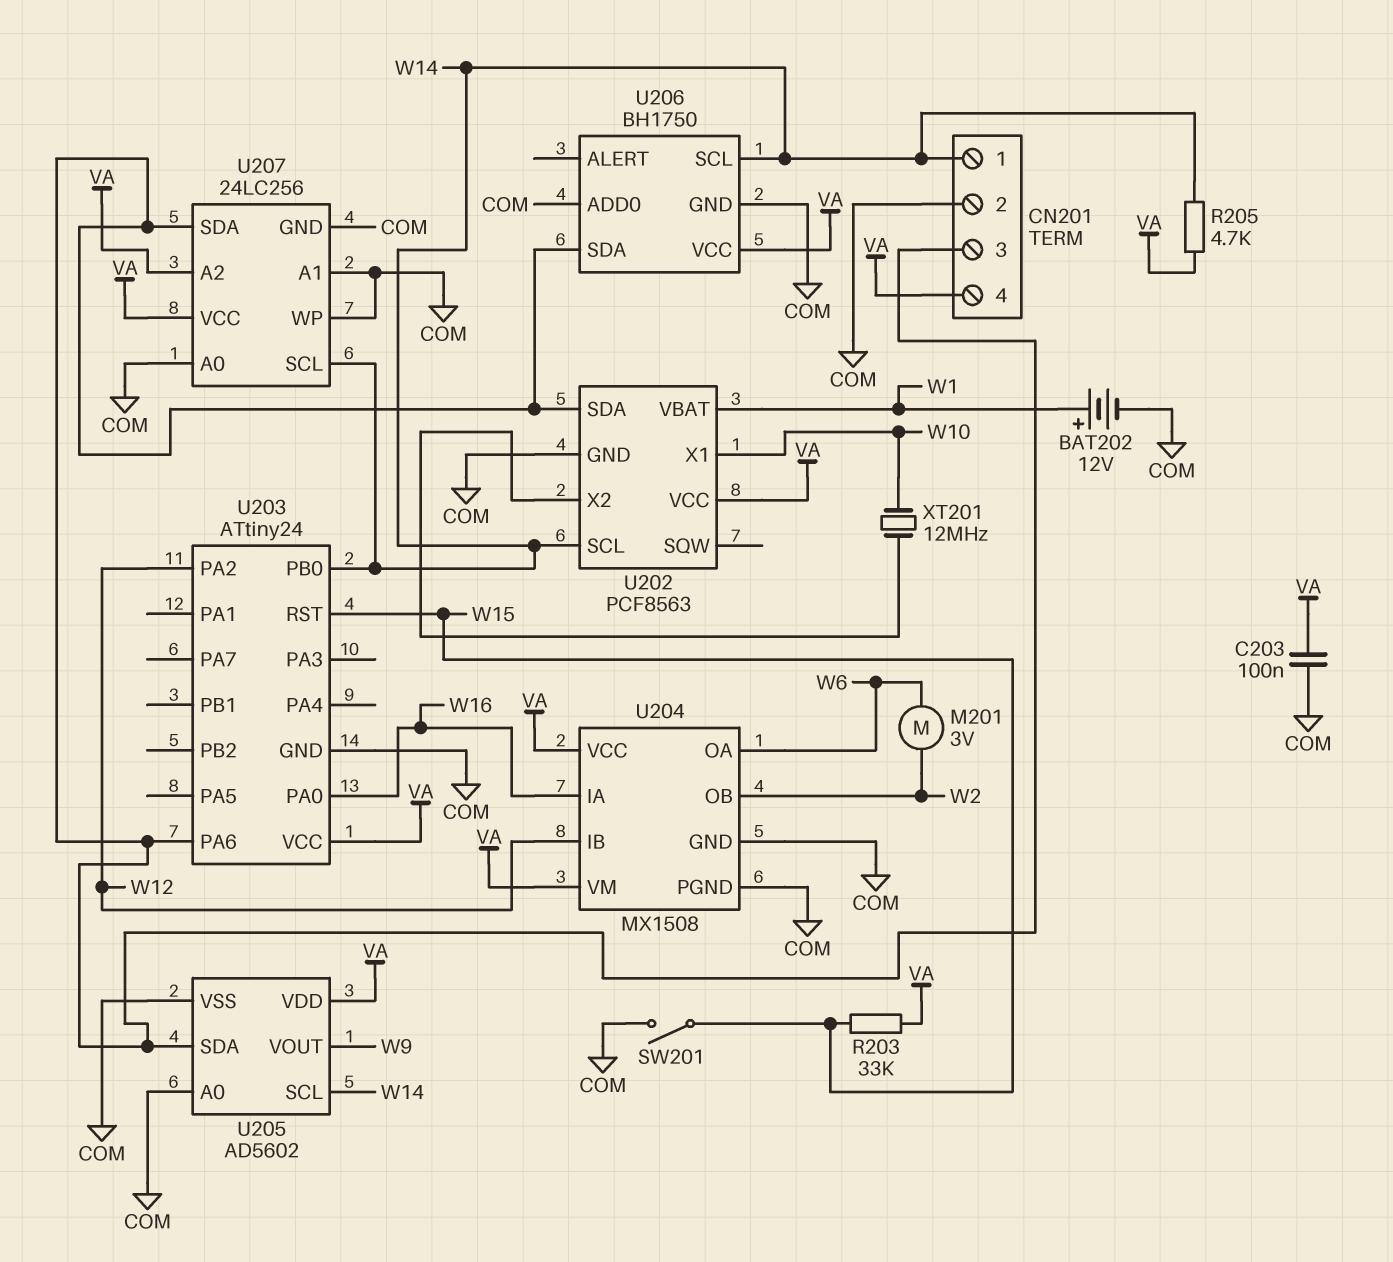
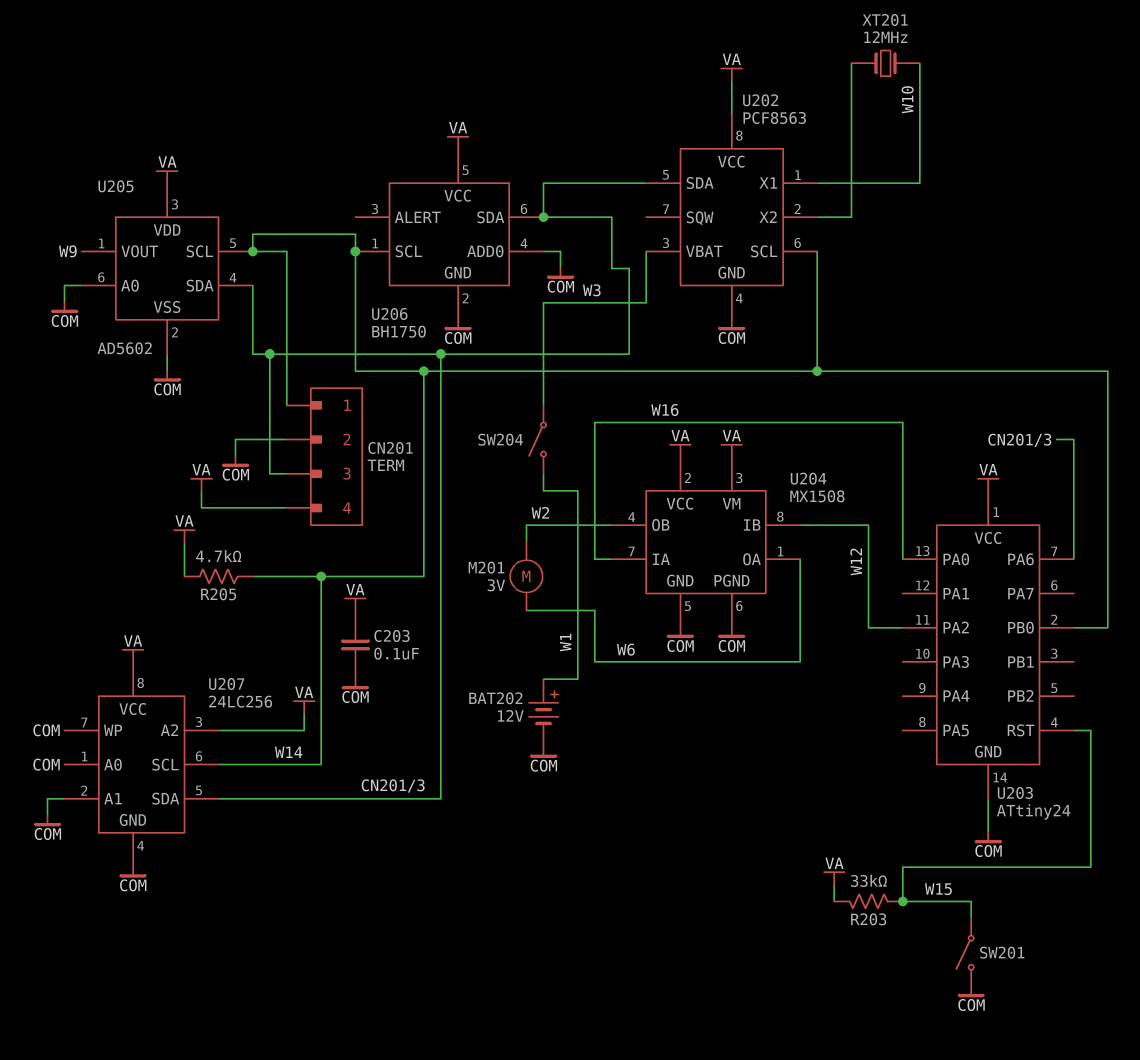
SW204: none -> switch (W1, W3)
U202 pin VBAT: W1 -> W3

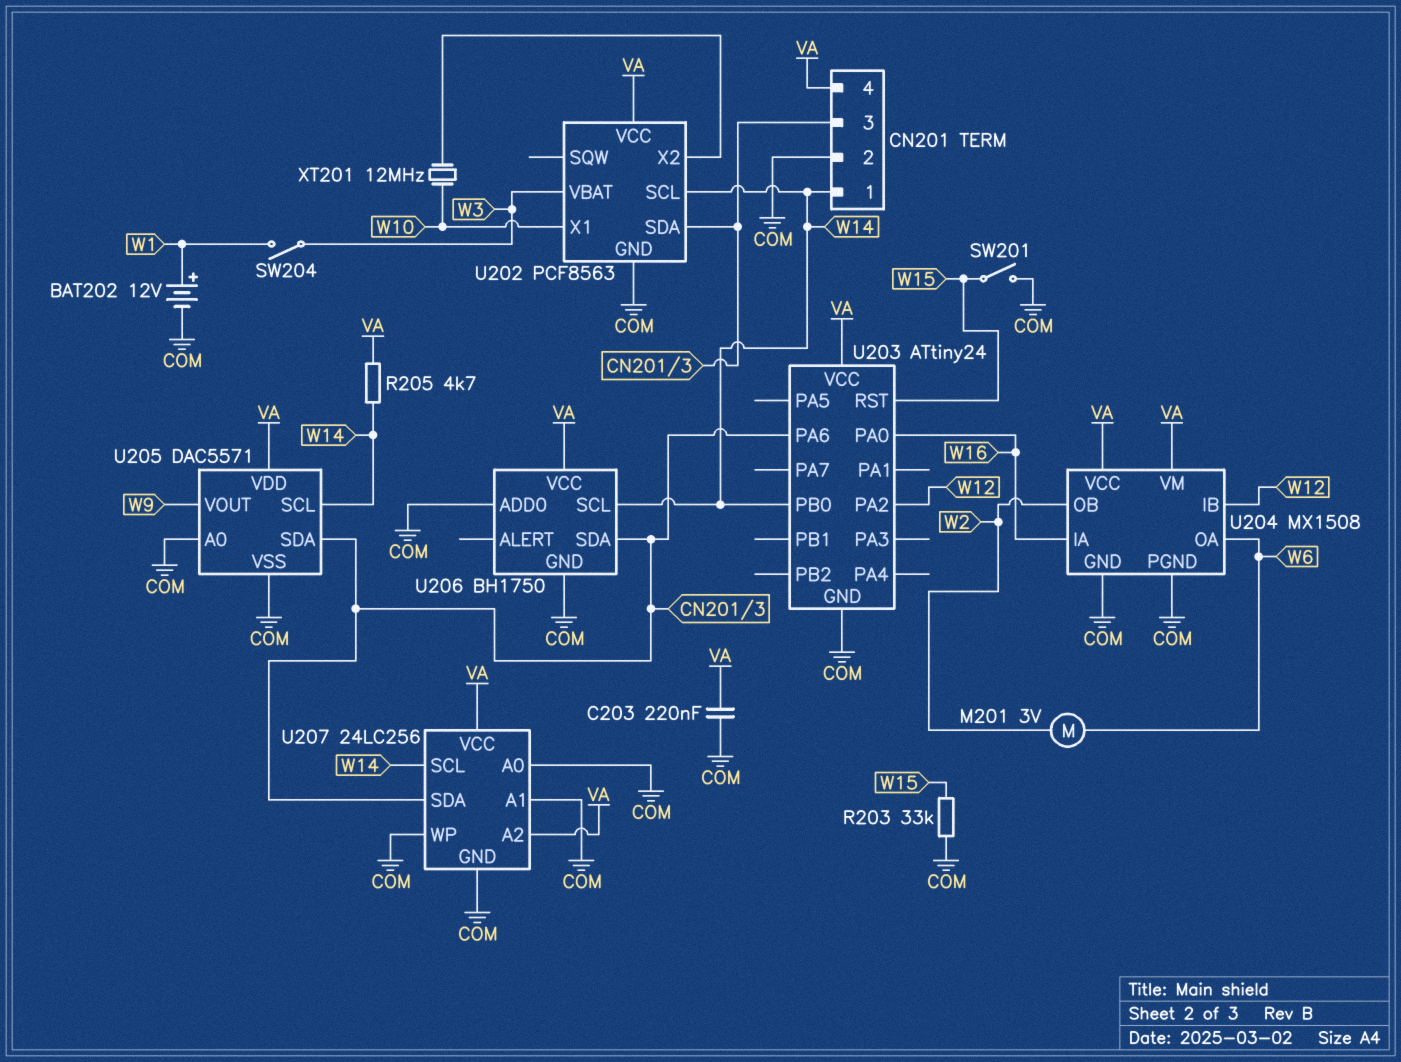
C203: 100nF (COM, VA) -> 220nF (COM, VA)
R203: 33k (VA, W15) -> 33k (COM, W15)
U205: AD5602 -> DAC5571

